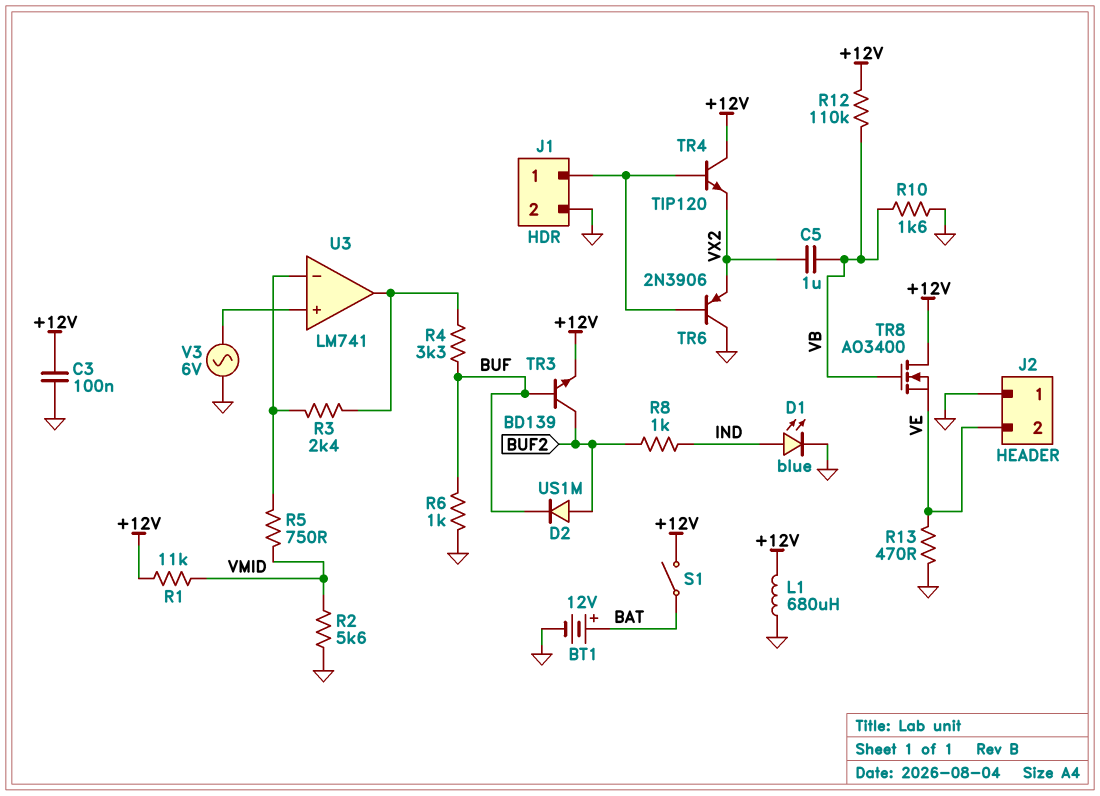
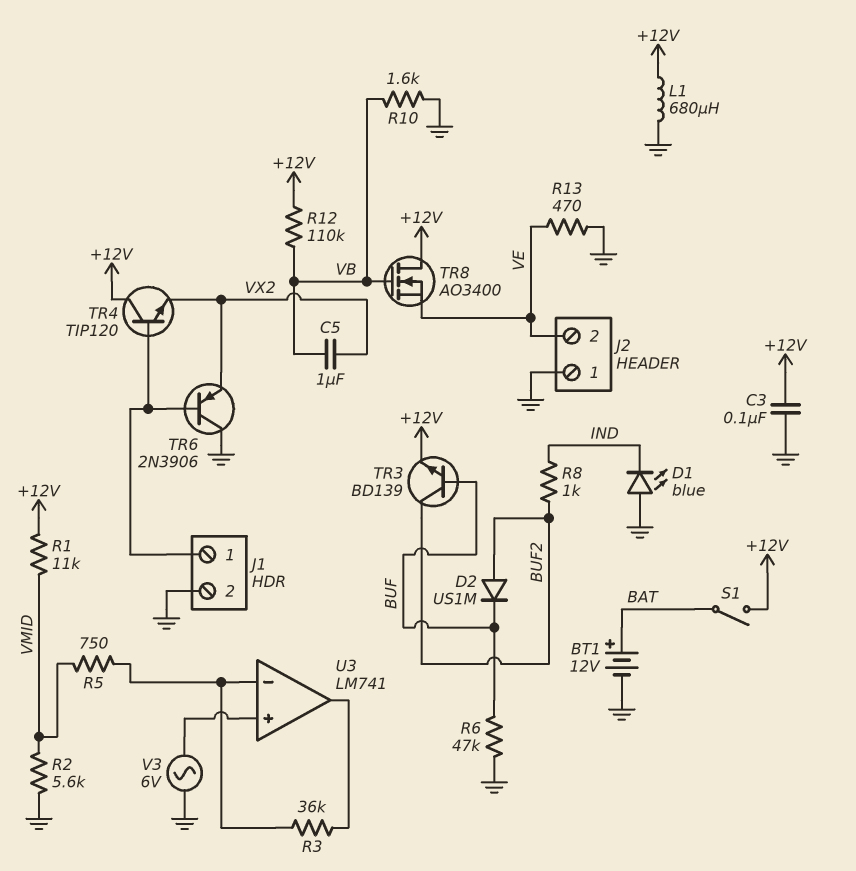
D1: LED blue (A IND, K GND) -> LED blue (A GND, K IND)
R3: 2.4k (U3/in-, U3/out) -> 36k (U3/in-, U3/out)
R4: 3.3k (BUF, U3/out) -> none
R6: 1k (BUF, GND) -> 47k (BUF, GND)

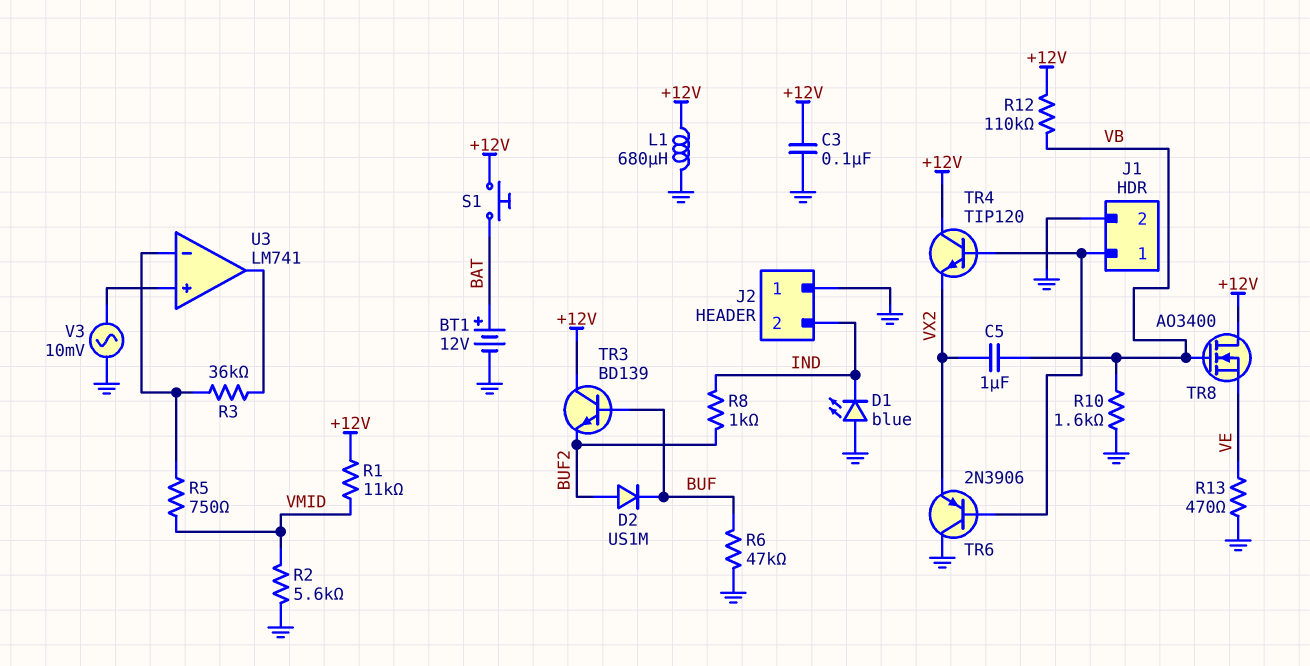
J2 pin 2: VE -> IND
S1: switch (+12V, BAT) -> button (+12V, BAT)
TR3: NPN BD139 (B BUF, C BUF2, E +12V) -> NPN BD139 (B BUF, C +12V, E BUF2)
V3: AC 6V (GND, U3/in+) -> AC 10mV (GND, U3/in+)

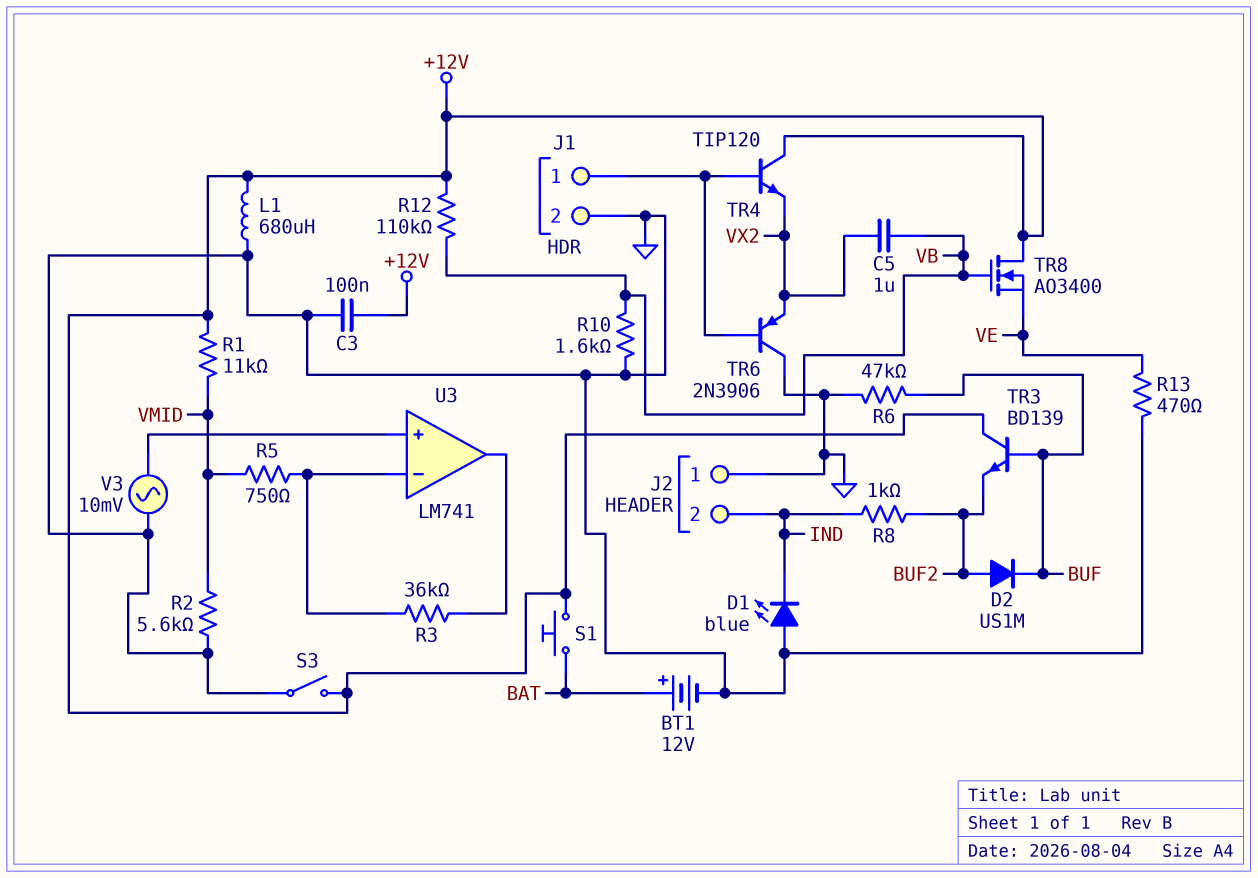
S3: none -> switch (+12V, GND)

